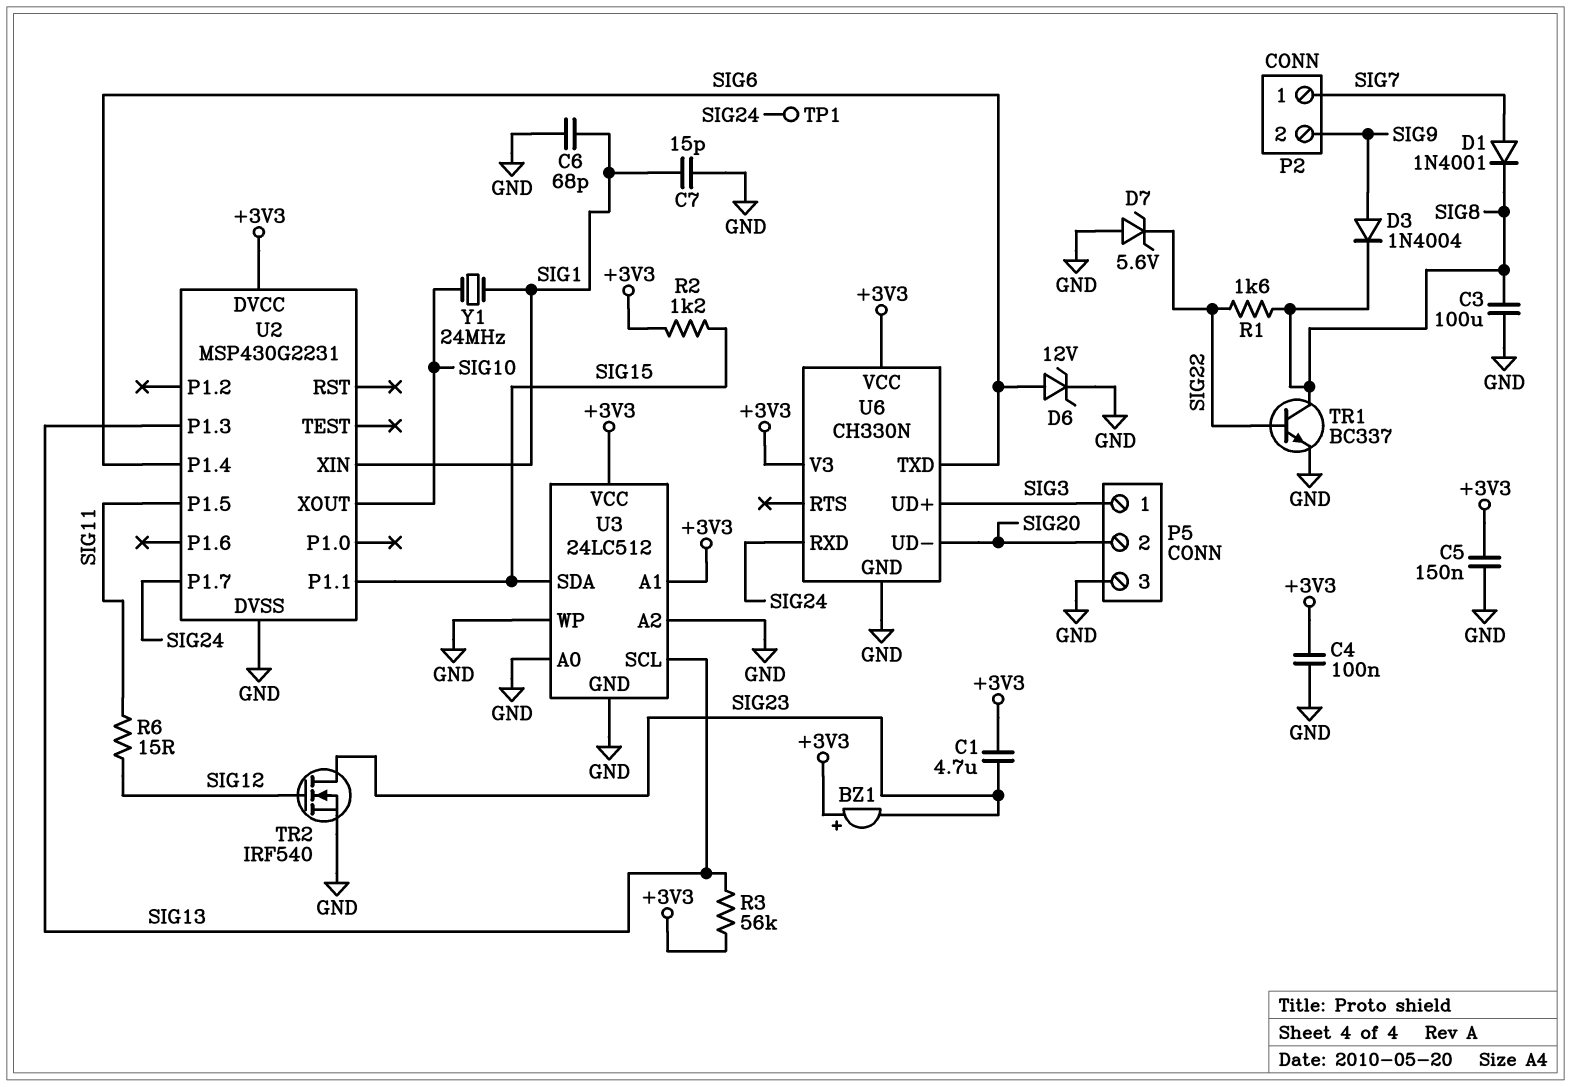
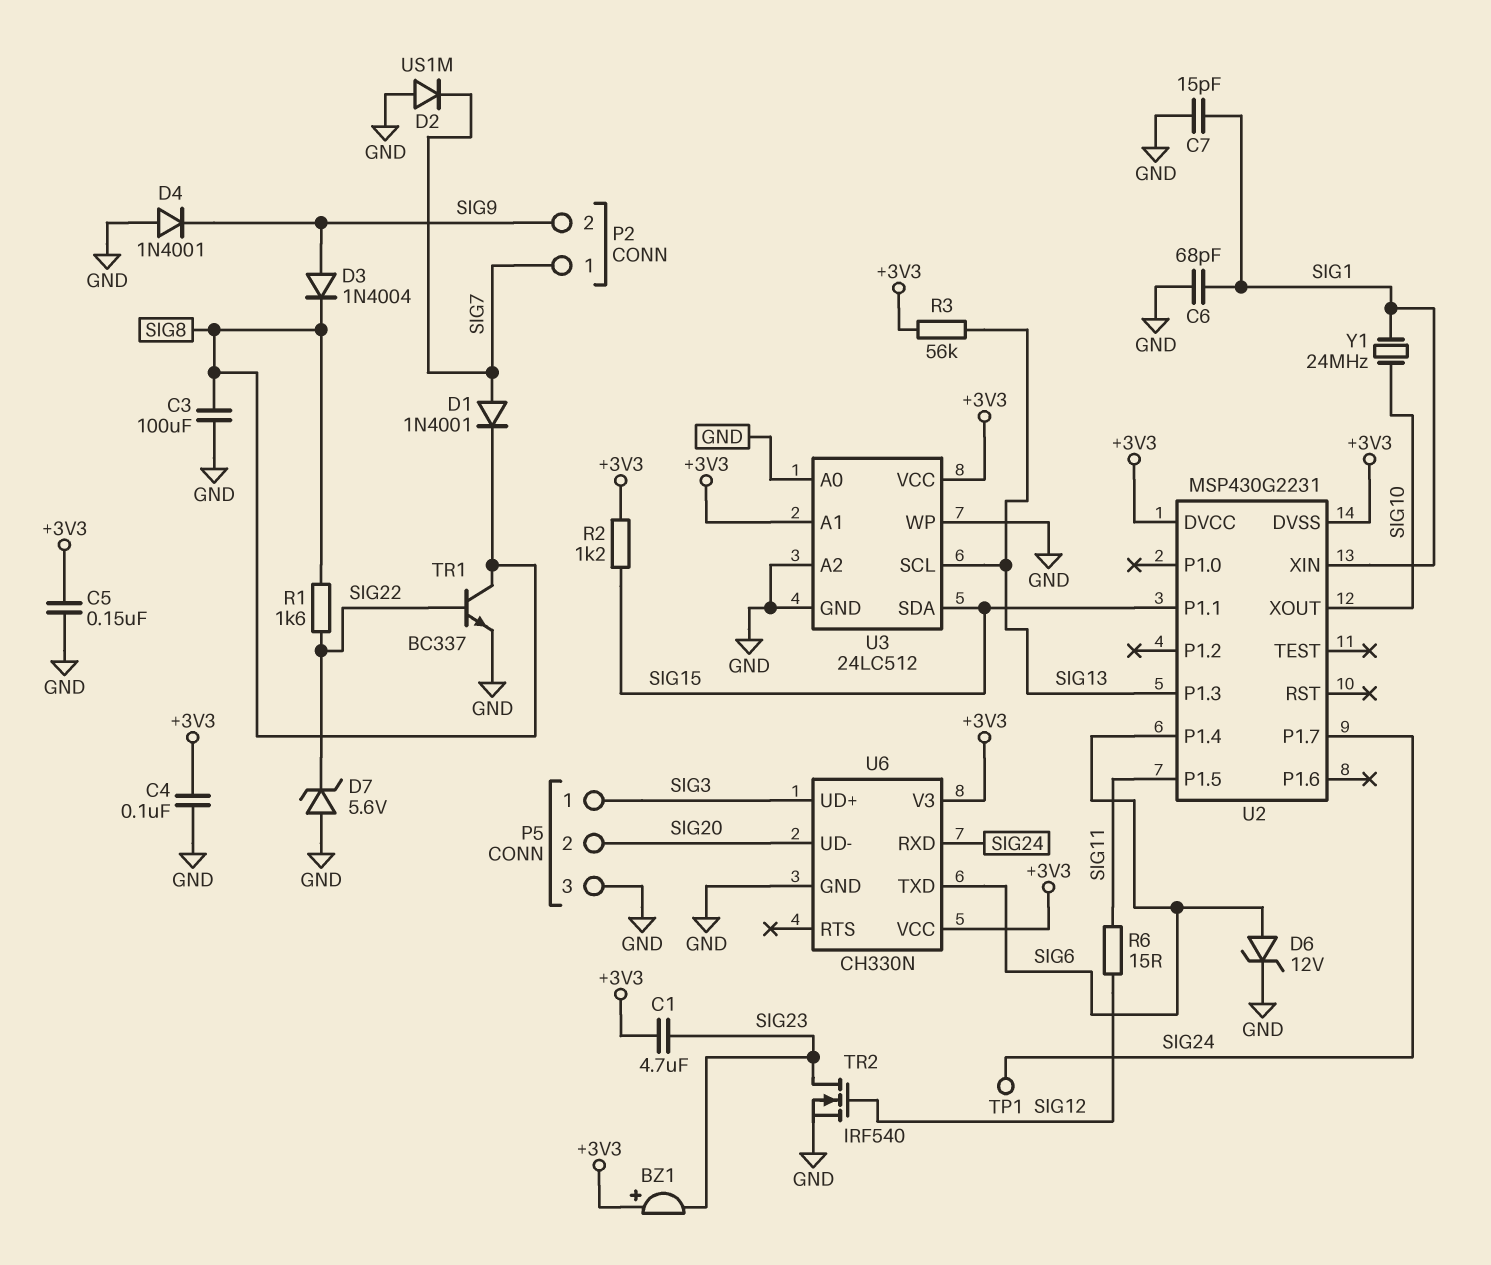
D2: none -> diode US1M (A GND, K SIG7)
D4: none -> diode 1N4001 (A GND, K SIG9)
U2 pin DVSS: GND -> +3V3

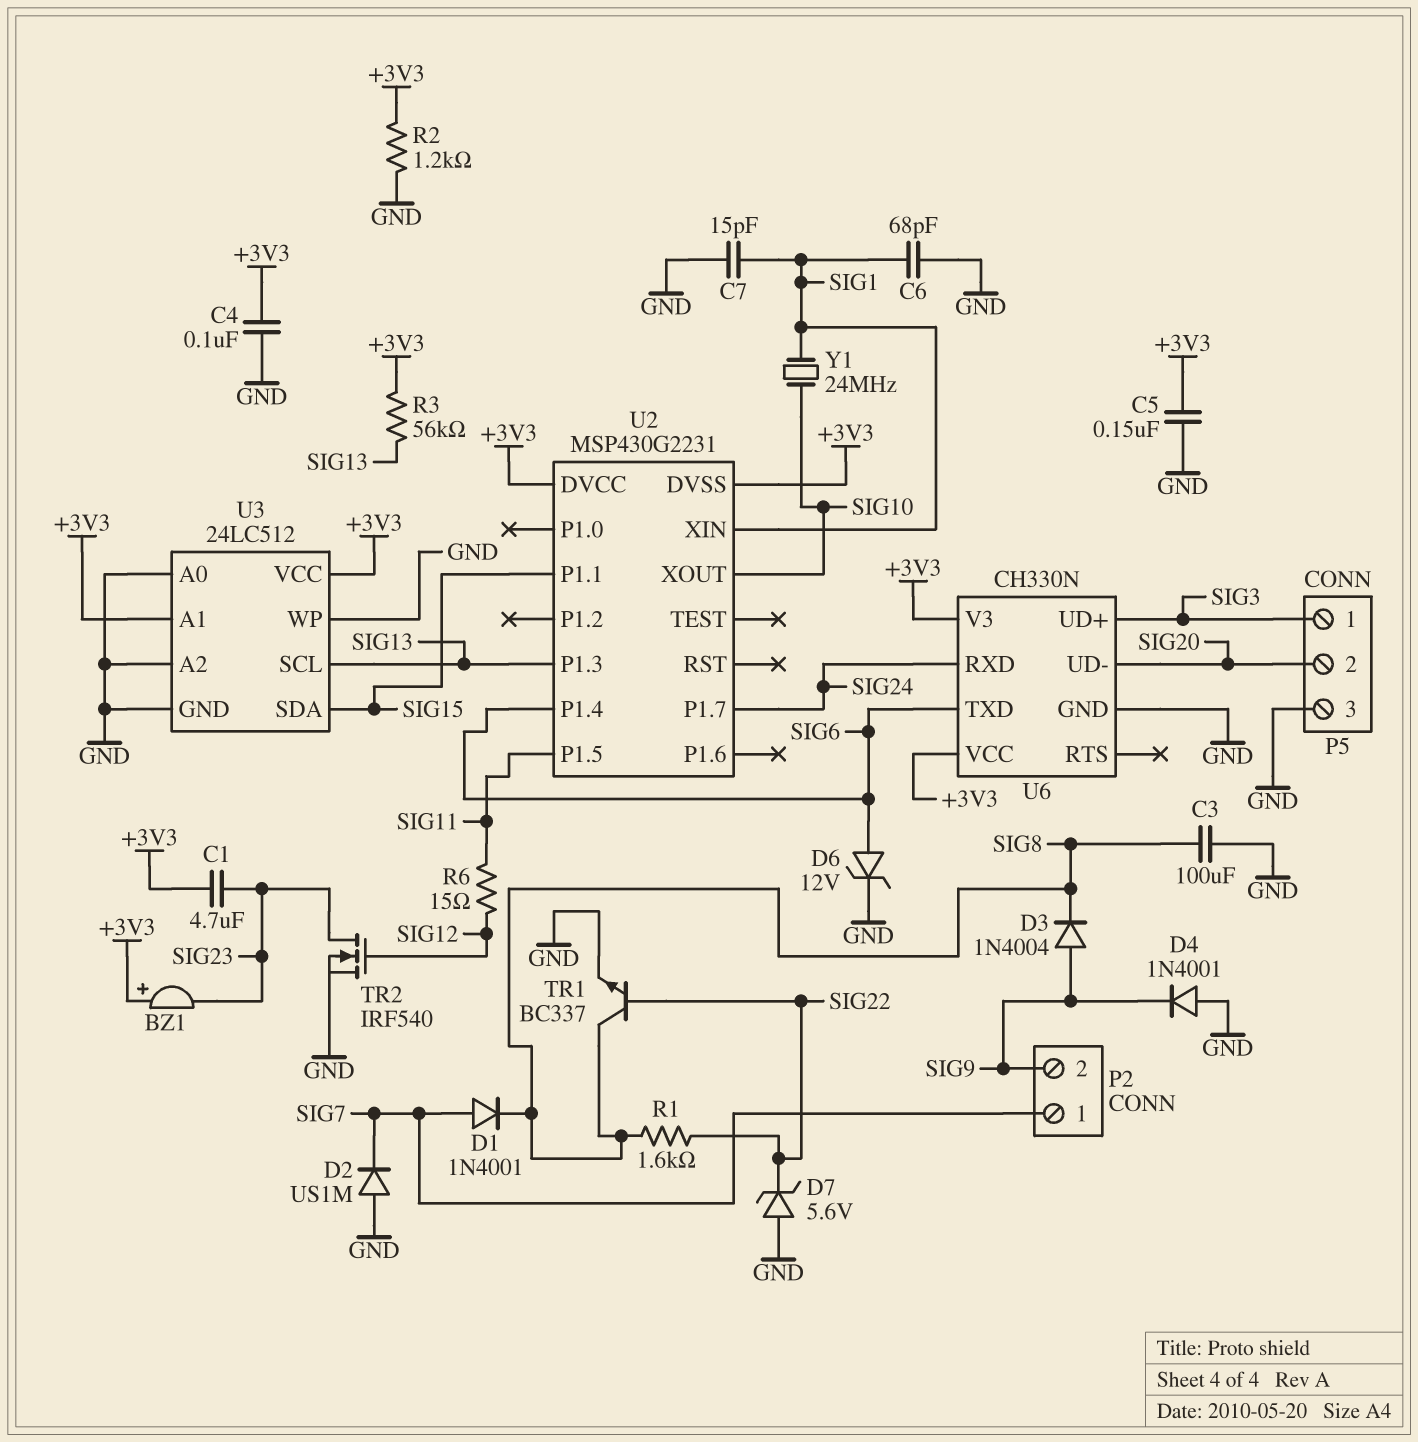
R2: 1.2k (+3V3, SIG15) -> 1.2k (+3V3, GND)
TP1: test point (SIG24) -> none

